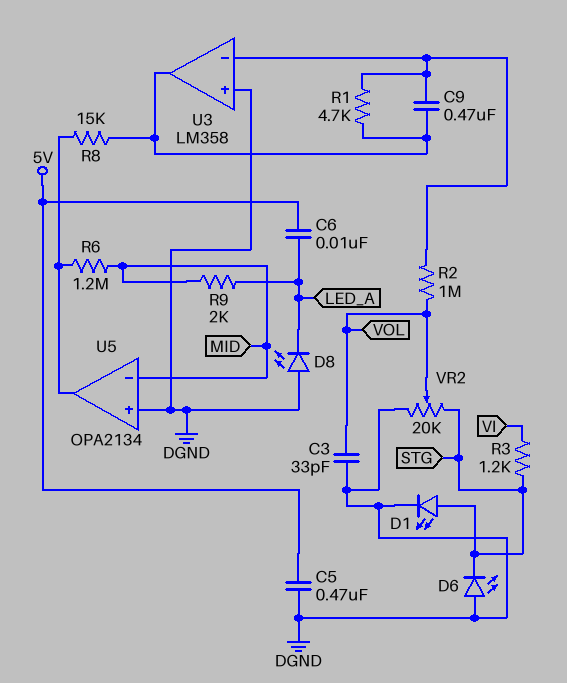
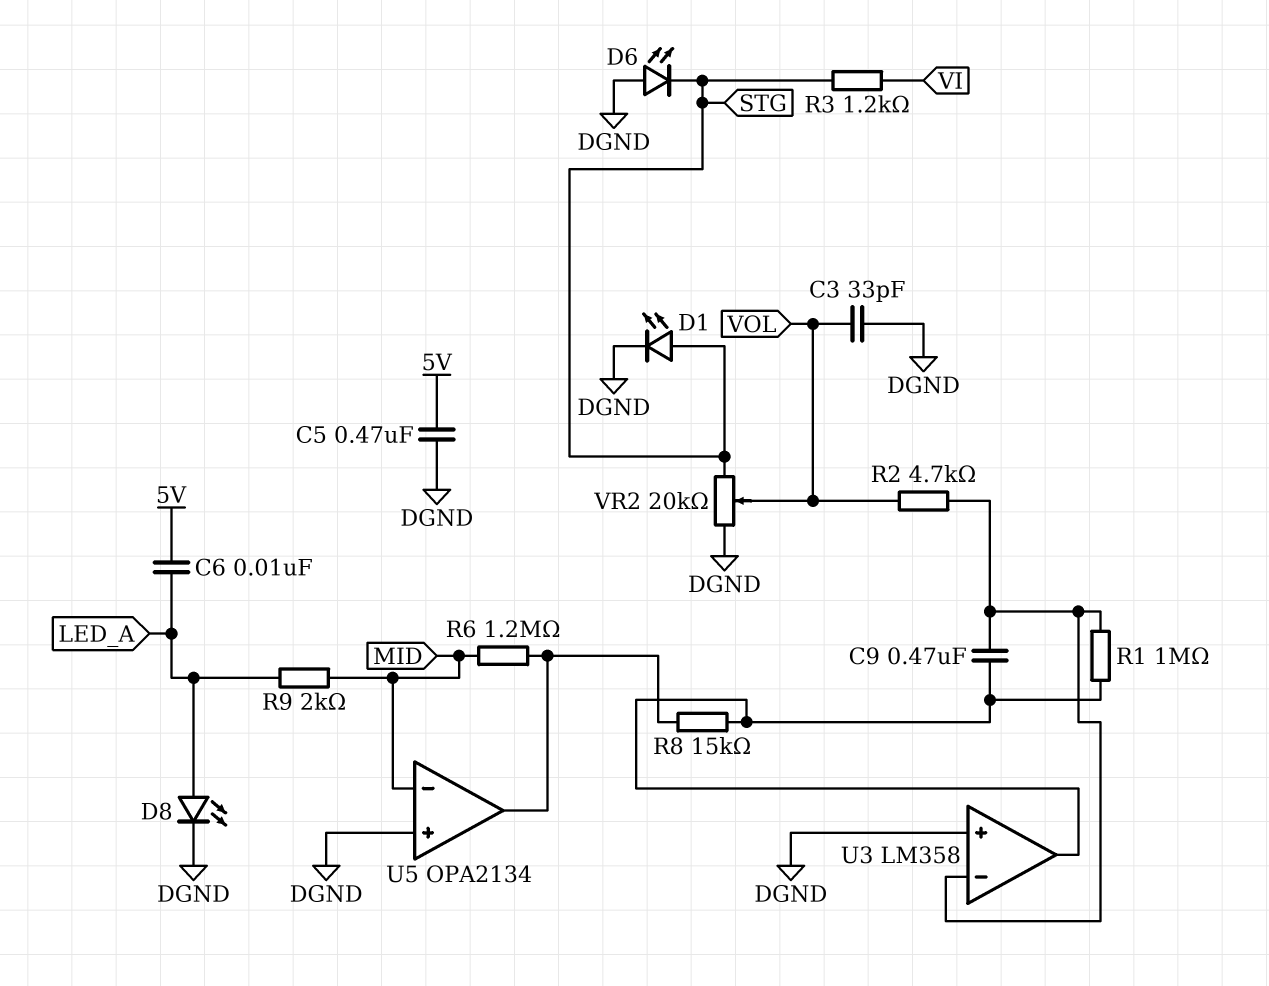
D8: LED (A DGND, K LED_A) -> LED (A LED_A, K DGND)
R1: 4.7k (U3/in-, U3/out) -> 1M (U3/in-, U3/out)
R2: 1M (U3/in-, VOL) -> 4.7k (U3/in-, VOL)

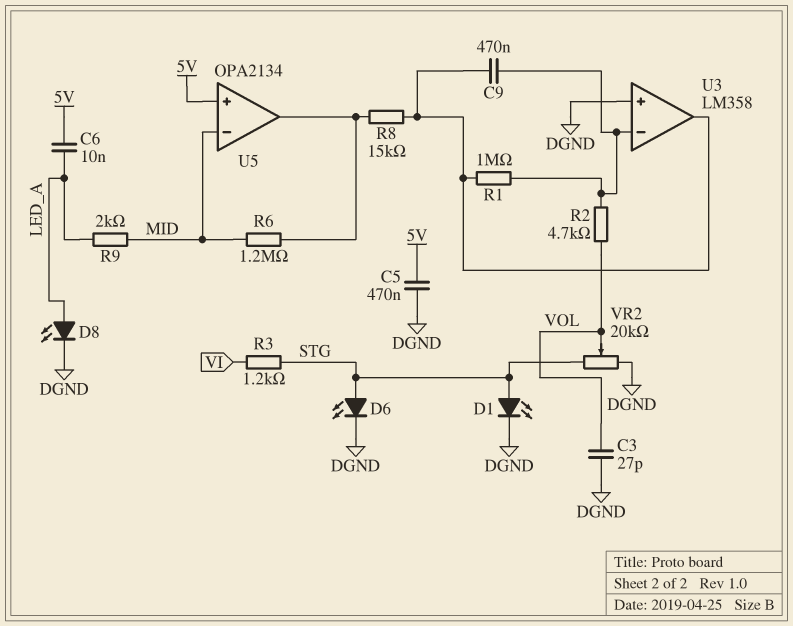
C3: 33pF (DGND, VOL) -> 27pF (DGND, VOL)
D6: LED (A DGND, K STG) -> LED (A STG, K DGND)
U5 pin in+: DGND -> 5V

